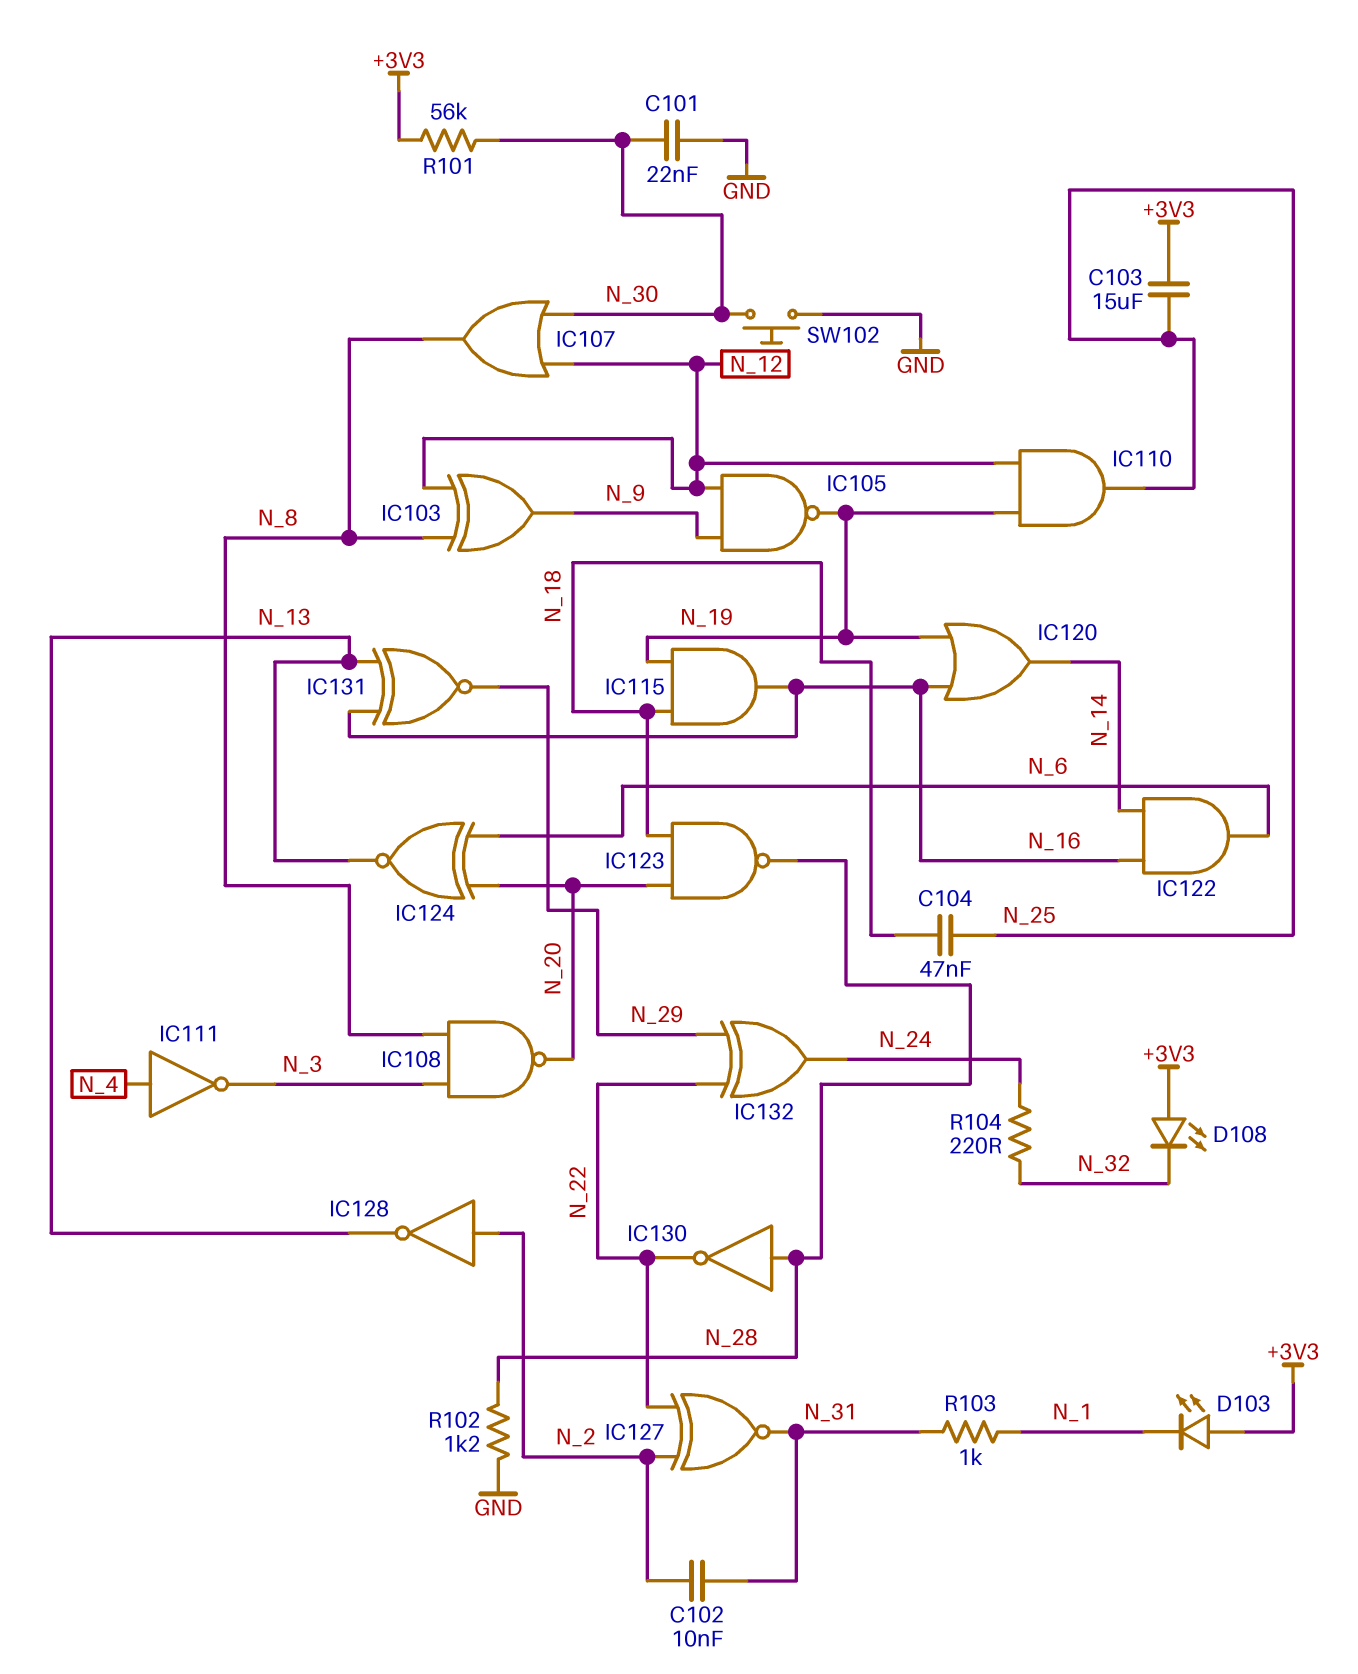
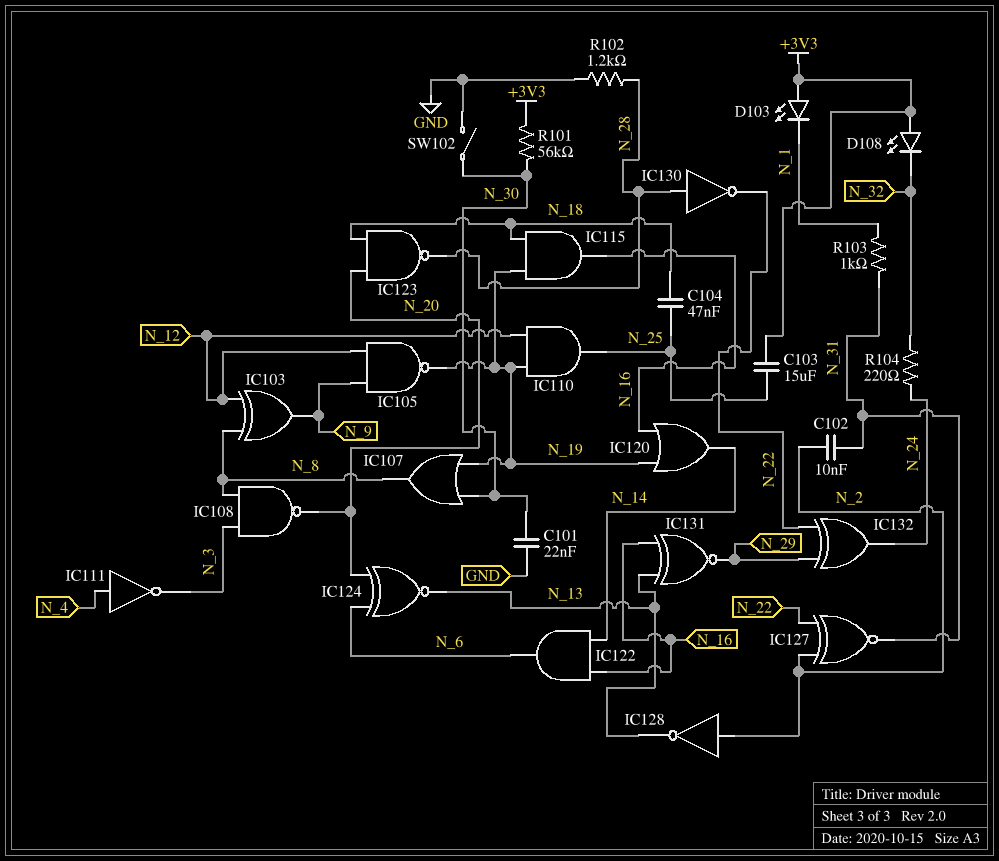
IC107: OR (in N_12, in N_30, out N_8) -> OR (in N_19, in N_30, out N_8)
SW102: button (GND, N_30) -> switch (GND, N_30)

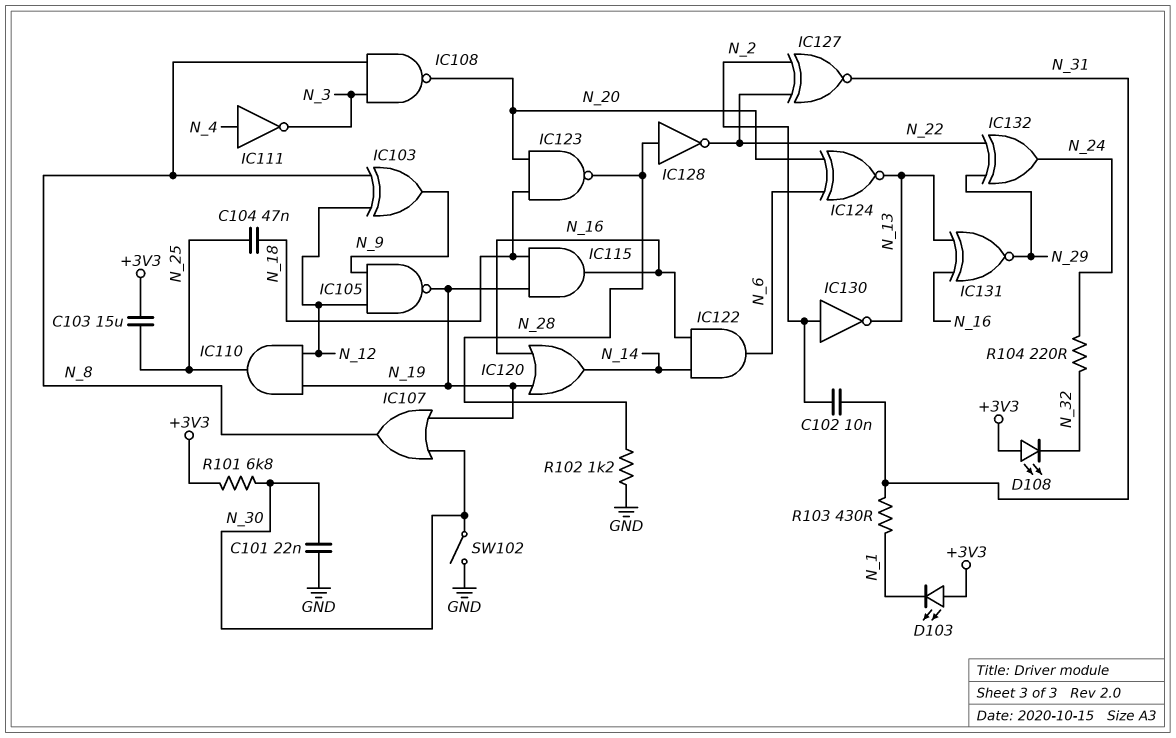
IC128: NOT (in N_2, out N_13) -> NOT (in N_28, out N_22)
IC130: NOT (in N_28, out N_22) -> NOT (in N_2, out N_13)
R101: 56k (+3V3, N_30) -> 6.8k (+3V3, N_30)
R103: 1k (N_1, N_31) -> 430 (N_1, N_31)

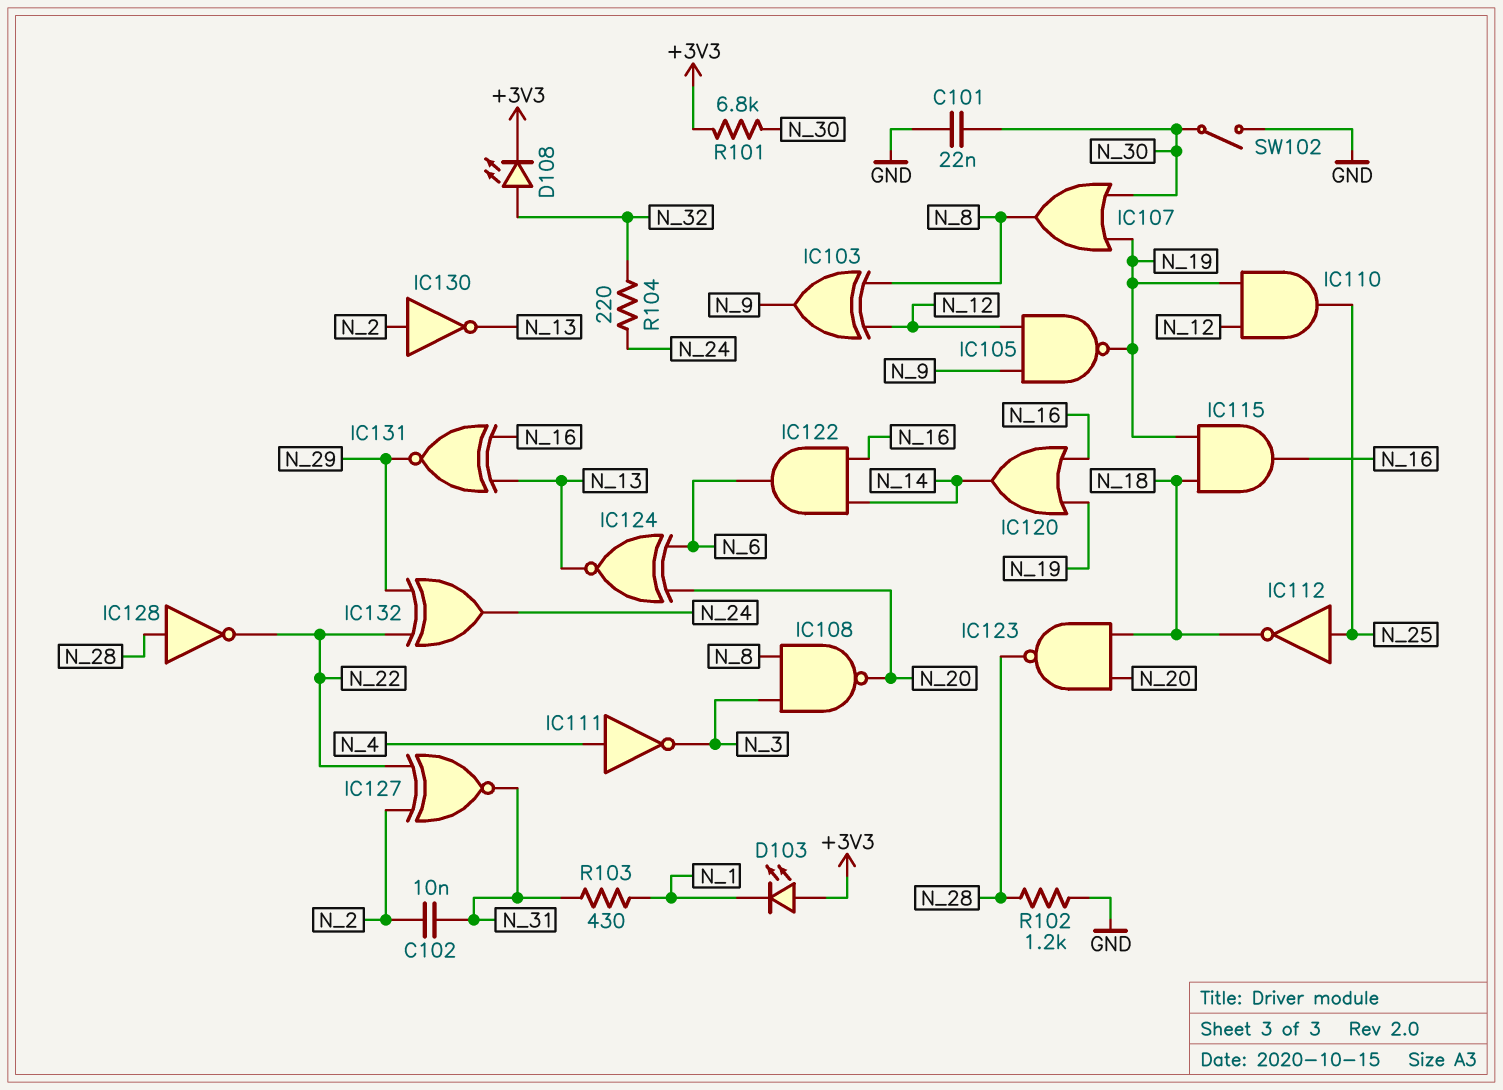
C103: 15uF (+3V3, N_25) -> none
C104: 47nF (N_18, N_25) -> none
D108: LED (A +3V3, K N_32) -> LED (A N_32, K +3V3)
IC112: none -> NOT (in N_25, out N_18)

